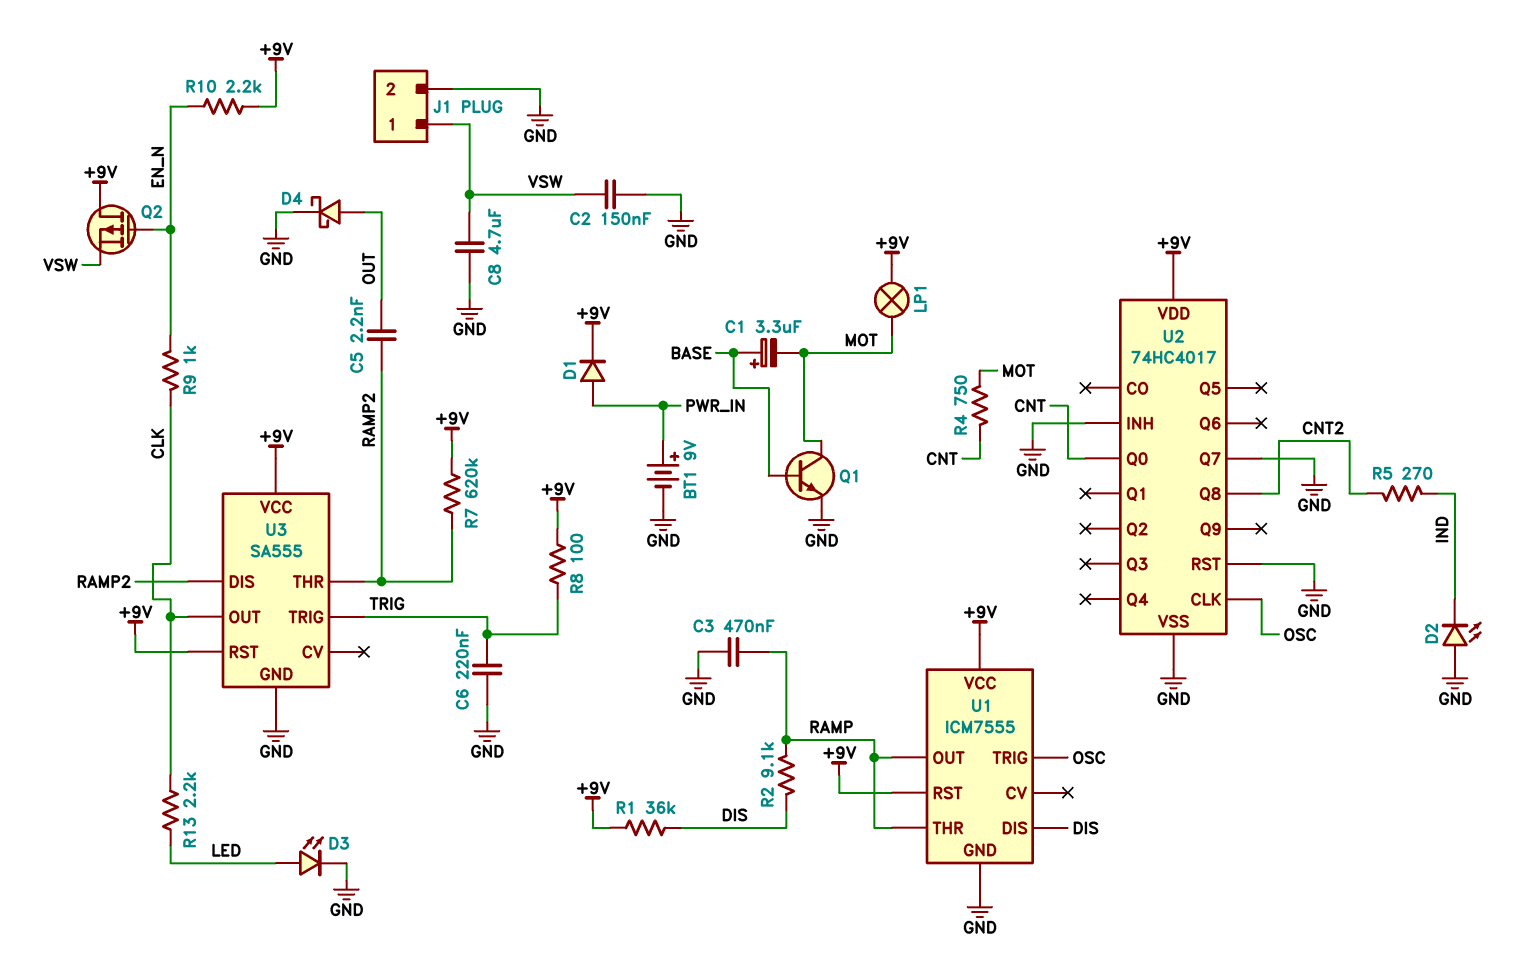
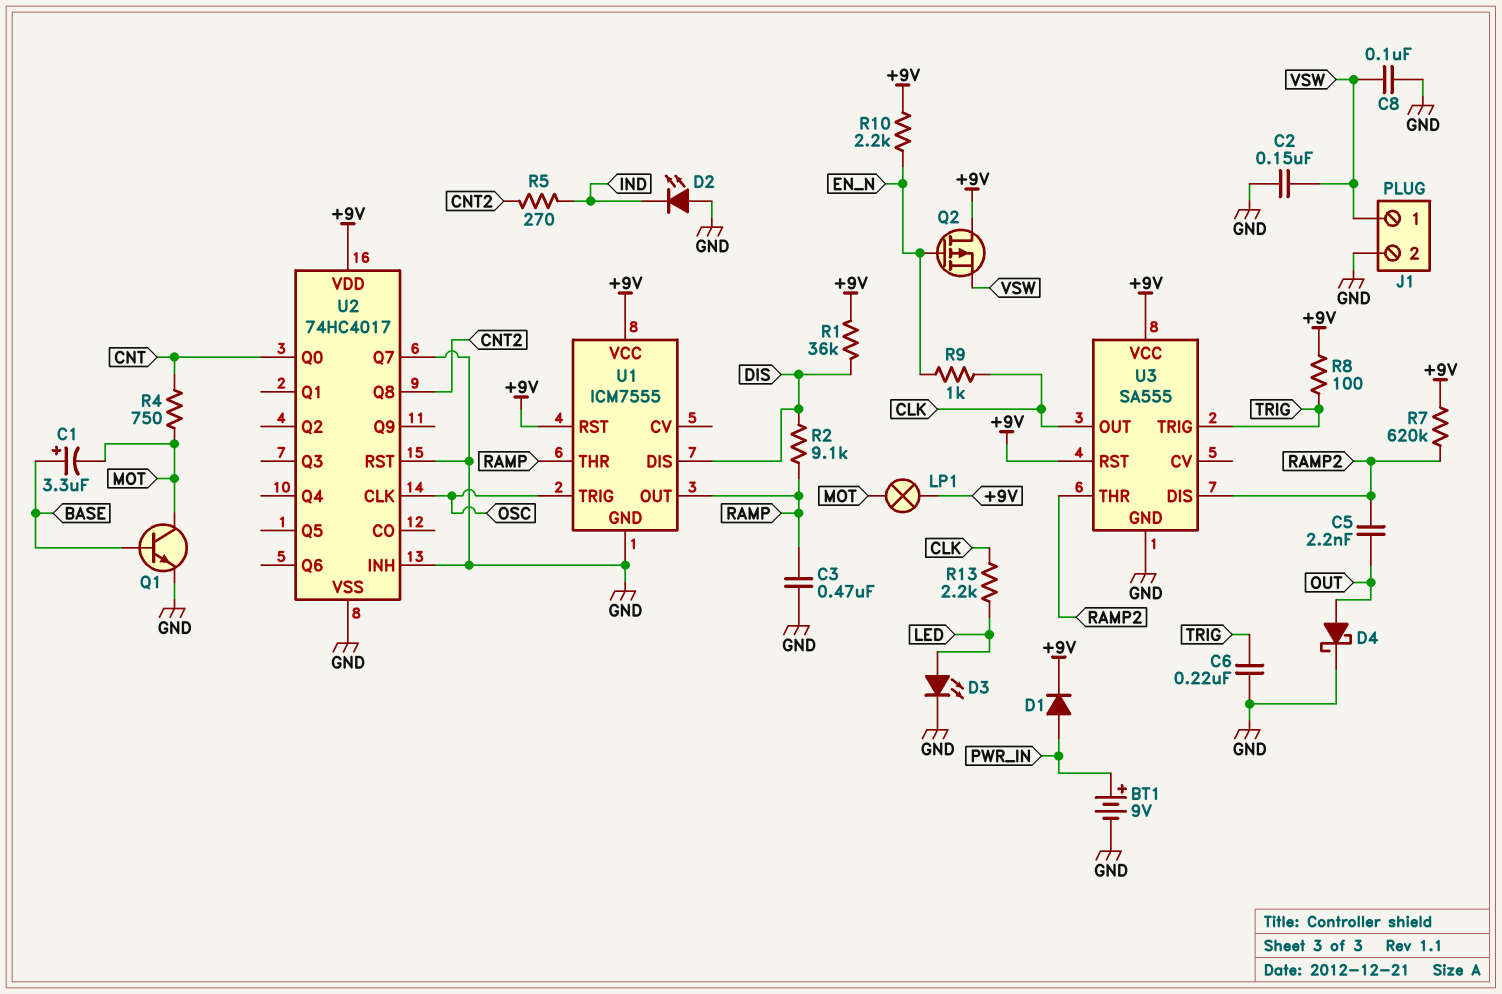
C8: 4.7uF (GND, VSW) -> 100nF (GND, VSW)

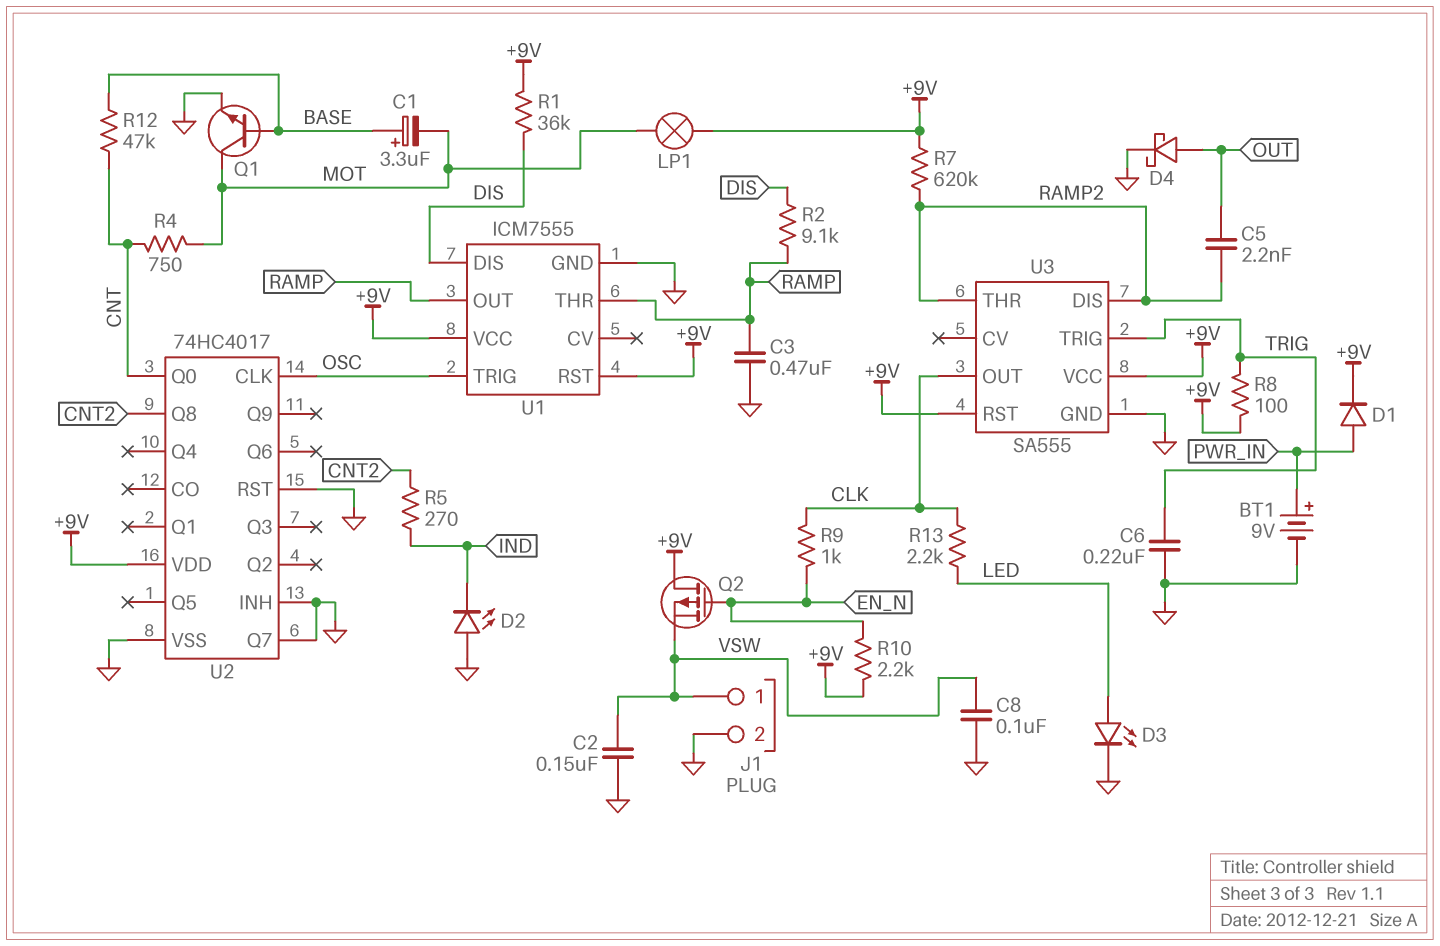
R12: none -> 47k (BASE, CNT)

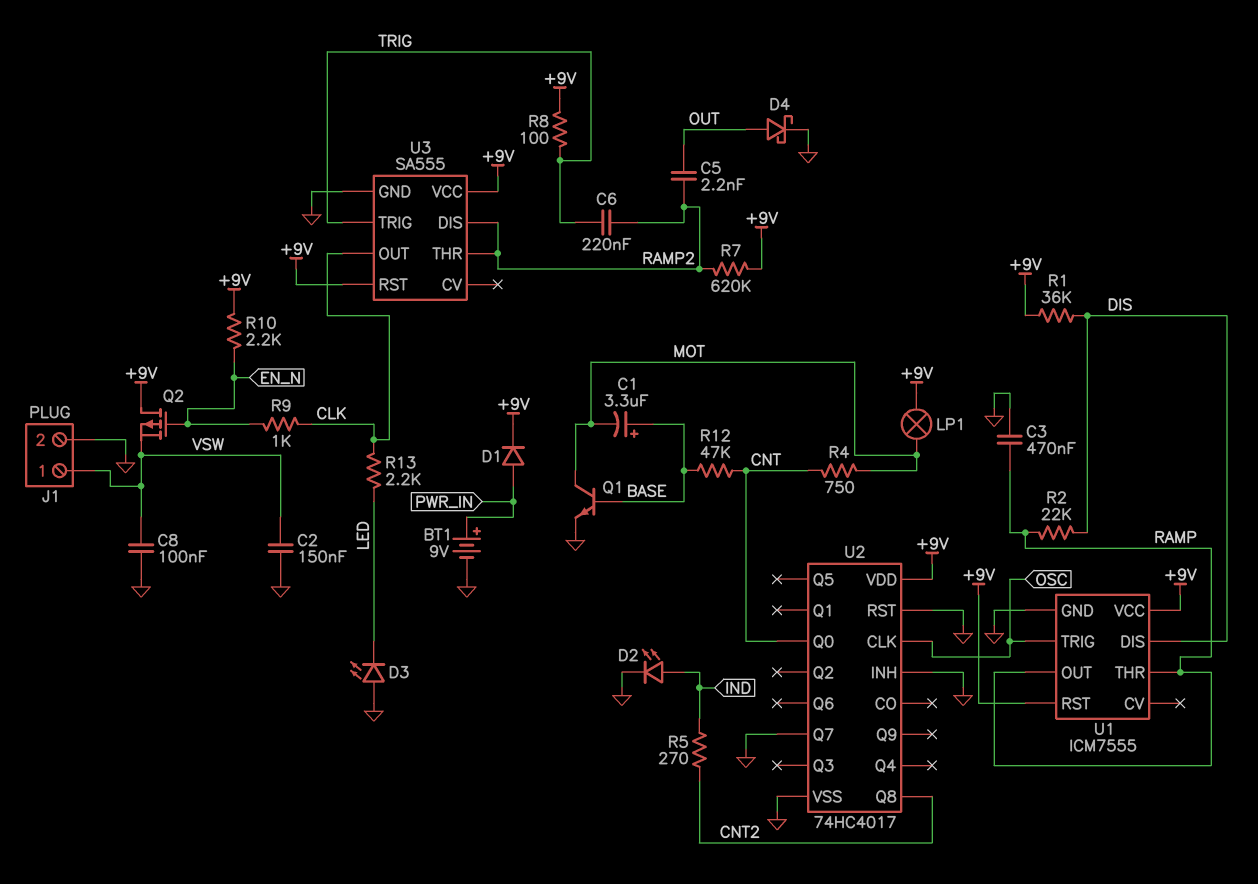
C6: 220nF (GND, TRIG) -> 220nF (RAMP2, TRIG)
D2: LED (A GND, K IND) -> LED (A IND, K GND)
D3: LED (A LED, K GND) -> LED (A GND, K LED)
R2: 9.1k (DIS, RAMP) -> 22k (DIS, RAMP)

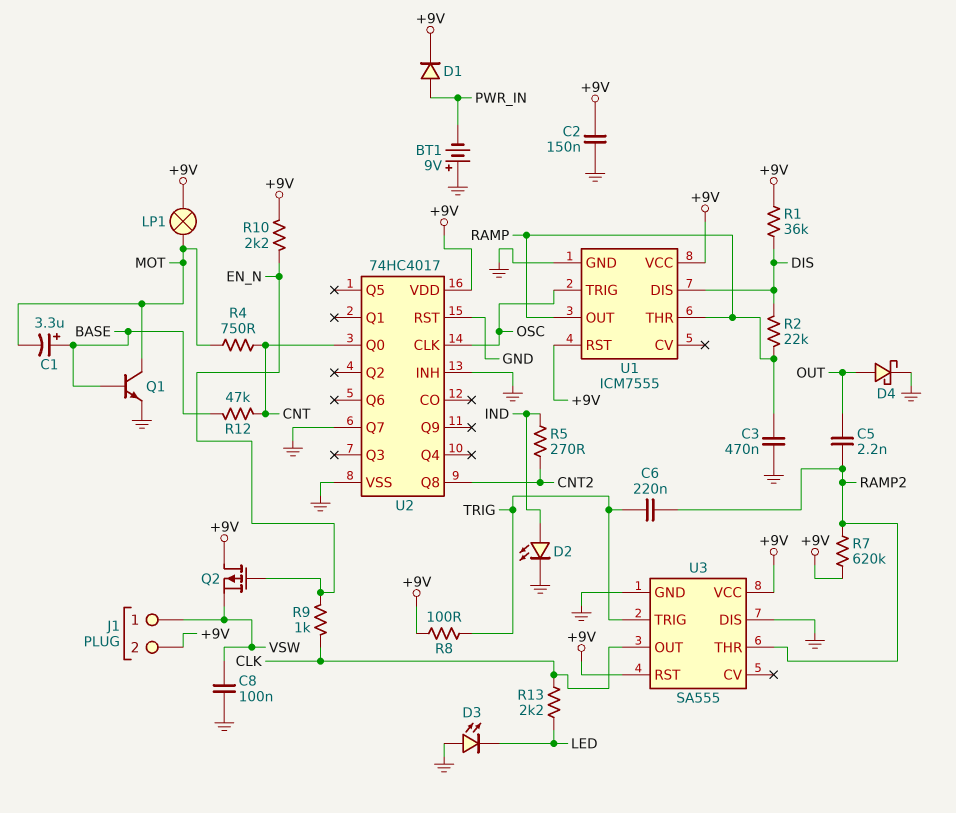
BT1: 9V (plus PWR_IN, minus GND) -> 9V (plus GND, minus PWR_IN)
C2: 150nF (GND, VSW) -> 150nF (+9V, GND)
J1 pin 2: GND -> +9V
U3 pin DIS: RAMP2 -> GND

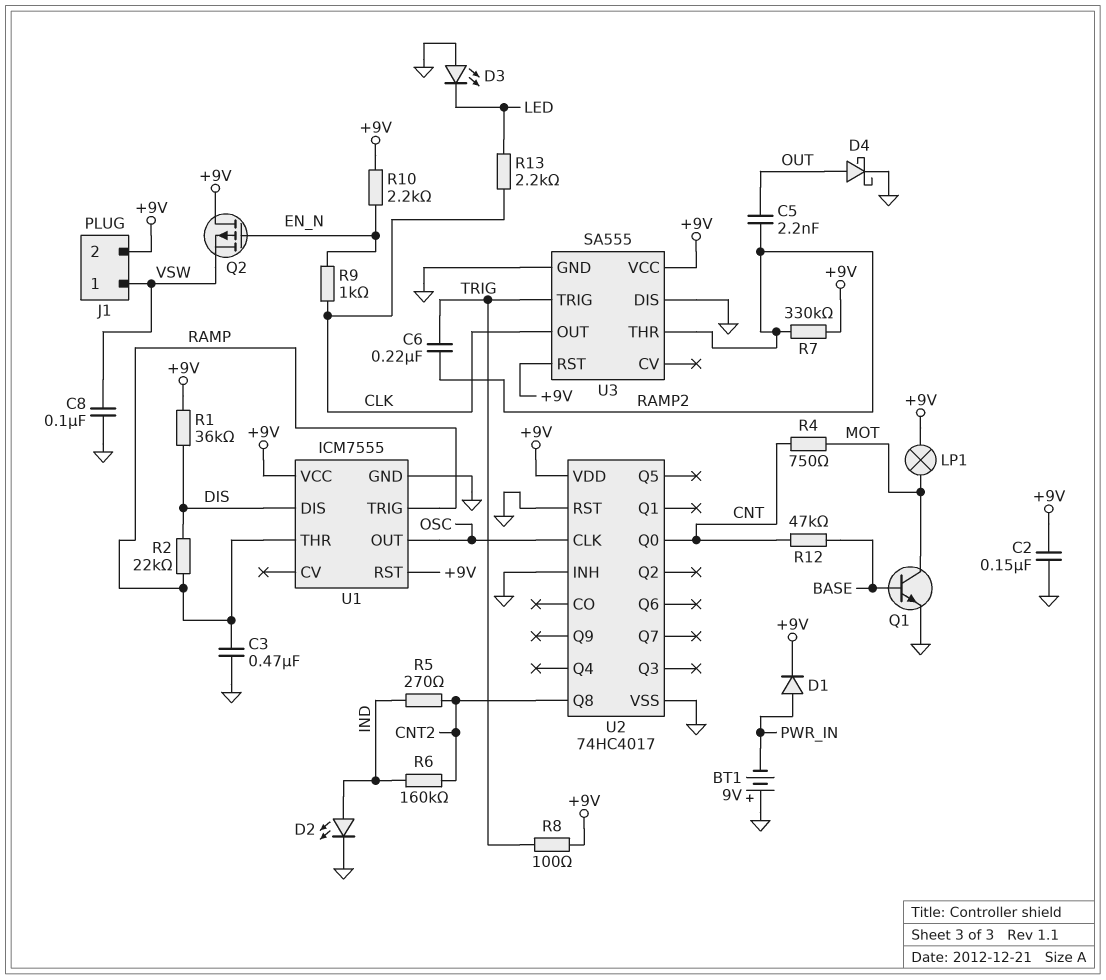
C1: 3.3uF (plus BASE, minus MOT) -> none
R6: none -> 160k (CNT2, IND)
R7: 620k (+9V, RAMP2) -> 330k (+9V, RAMP2)
U1 pin OUT: RAMP -> OSC
U1 pin TRIG: OSC -> RAMP
U2 pin Q7: GND -> none

